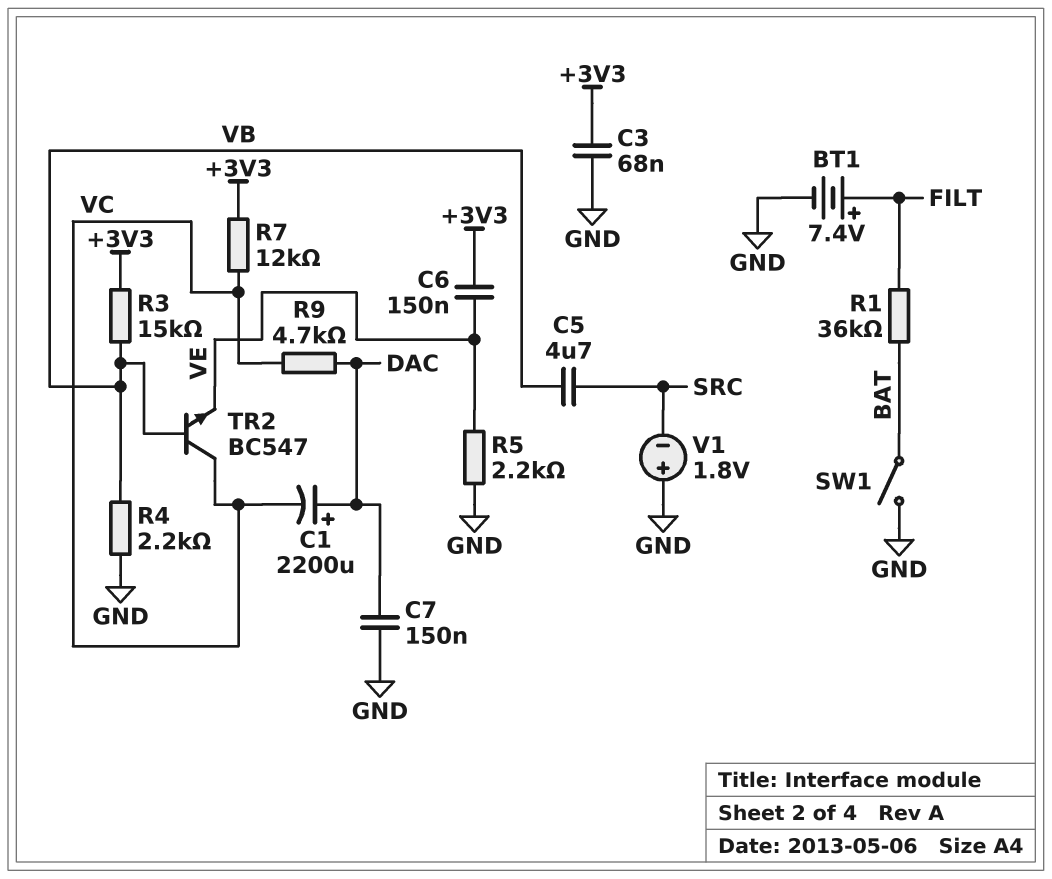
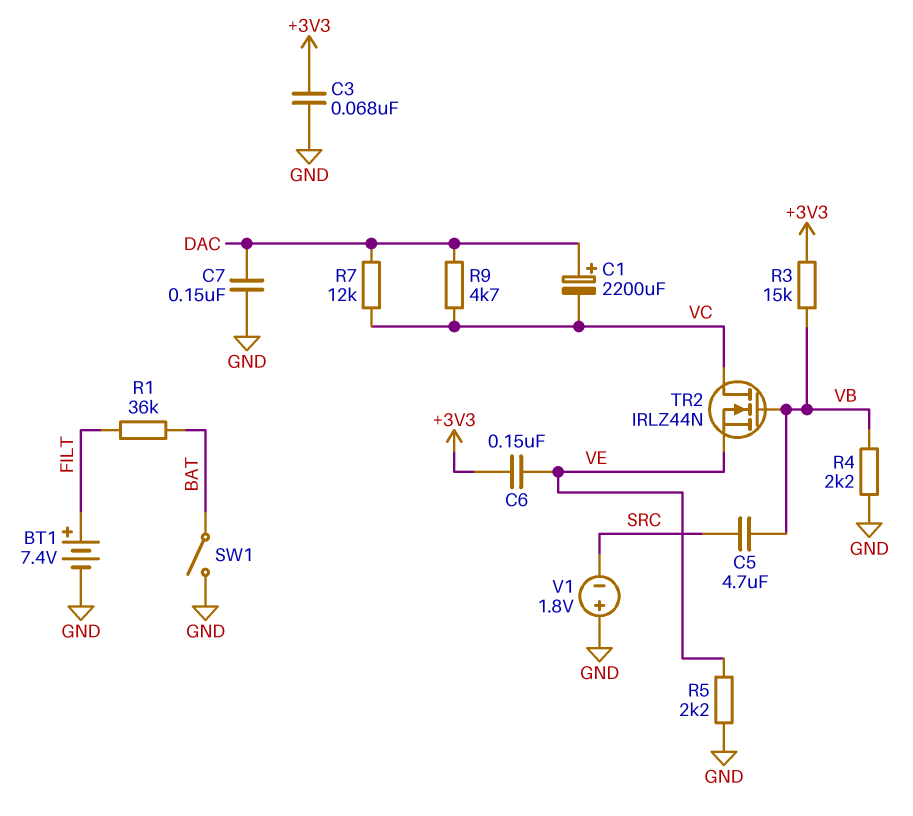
R7: 12k (+3V3, VC) -> 12k (DAC, VC)
TR2: NPN BC547 (B VB, C VC, E VE) -> NMOS IRLZ44N (G VB, D VC, S VE)

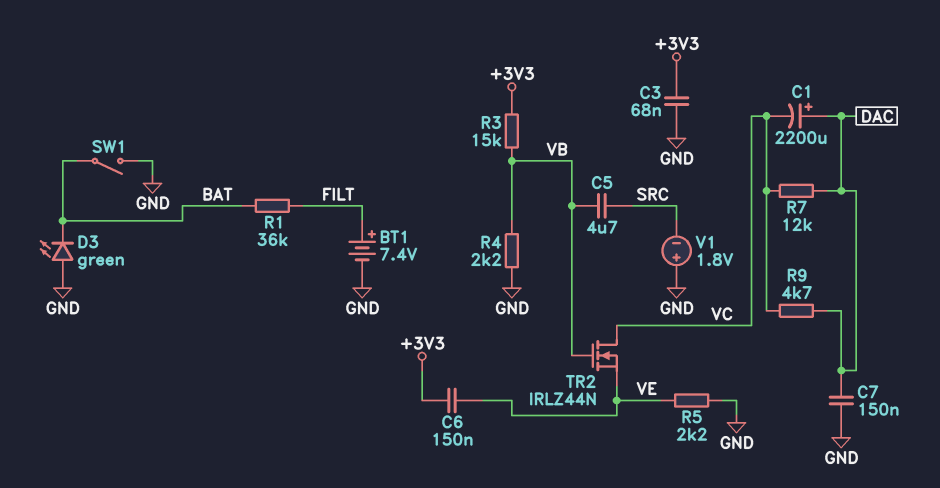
D3: none -> LED green (A GND, K BAT)

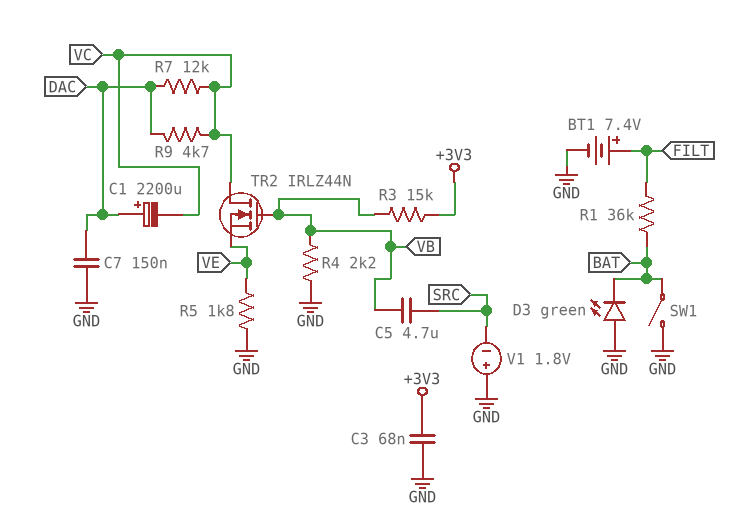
C6: 150nF (+3V3, VE) -> none
R5: 2.2k (GND, VE) -> 1.8k (GND, VE)

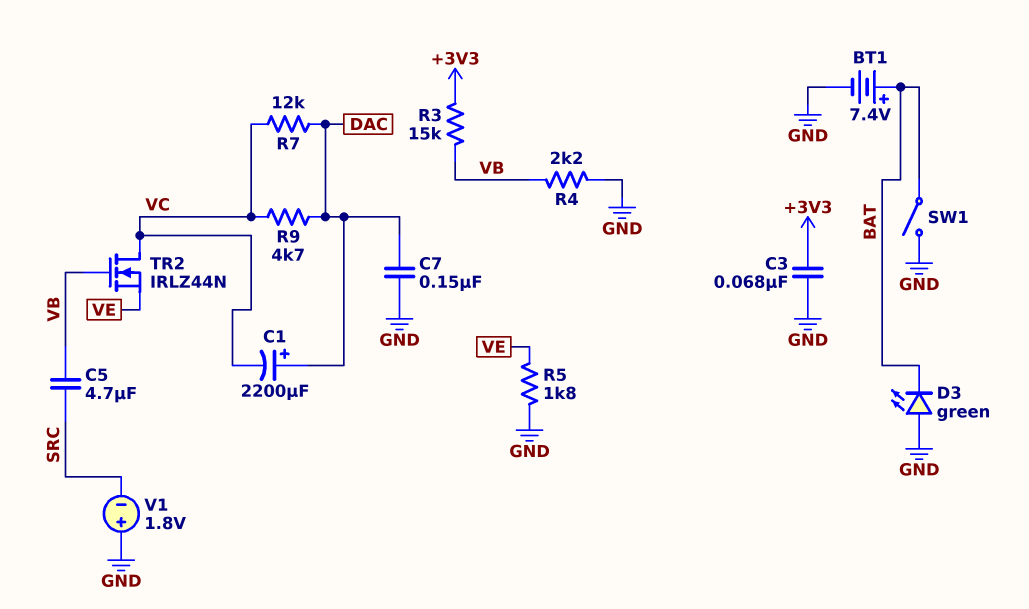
BT1: 7.4V (plus FILT, minus GND) -> 7.4V (plus BAT, minus GND)
R1: 36k (BAT, FILT) -> none

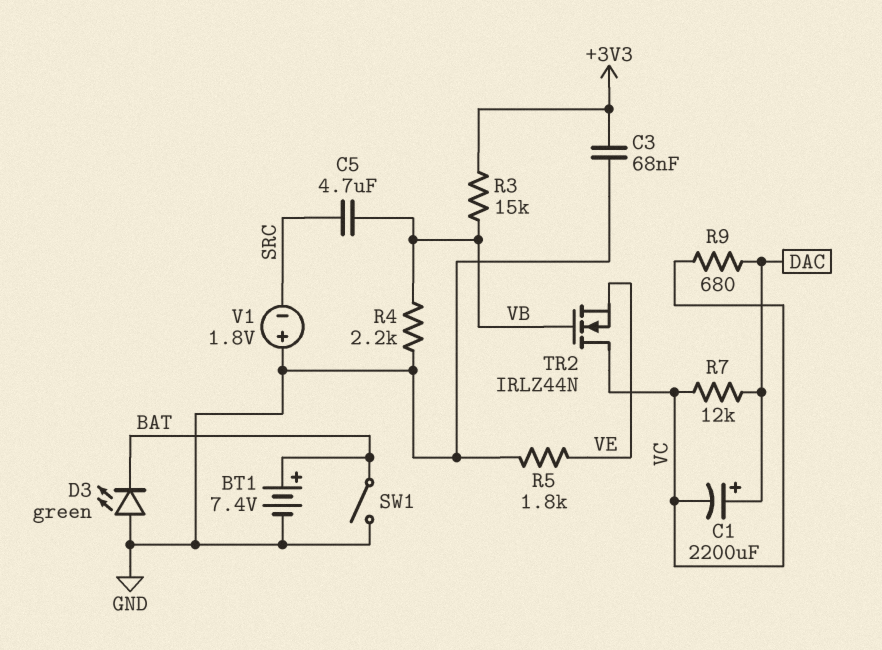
C7: 150nF (DAC, GND) -> none
R9: 4.7k (DAC, VC) -> 680 (DAC, VC)

